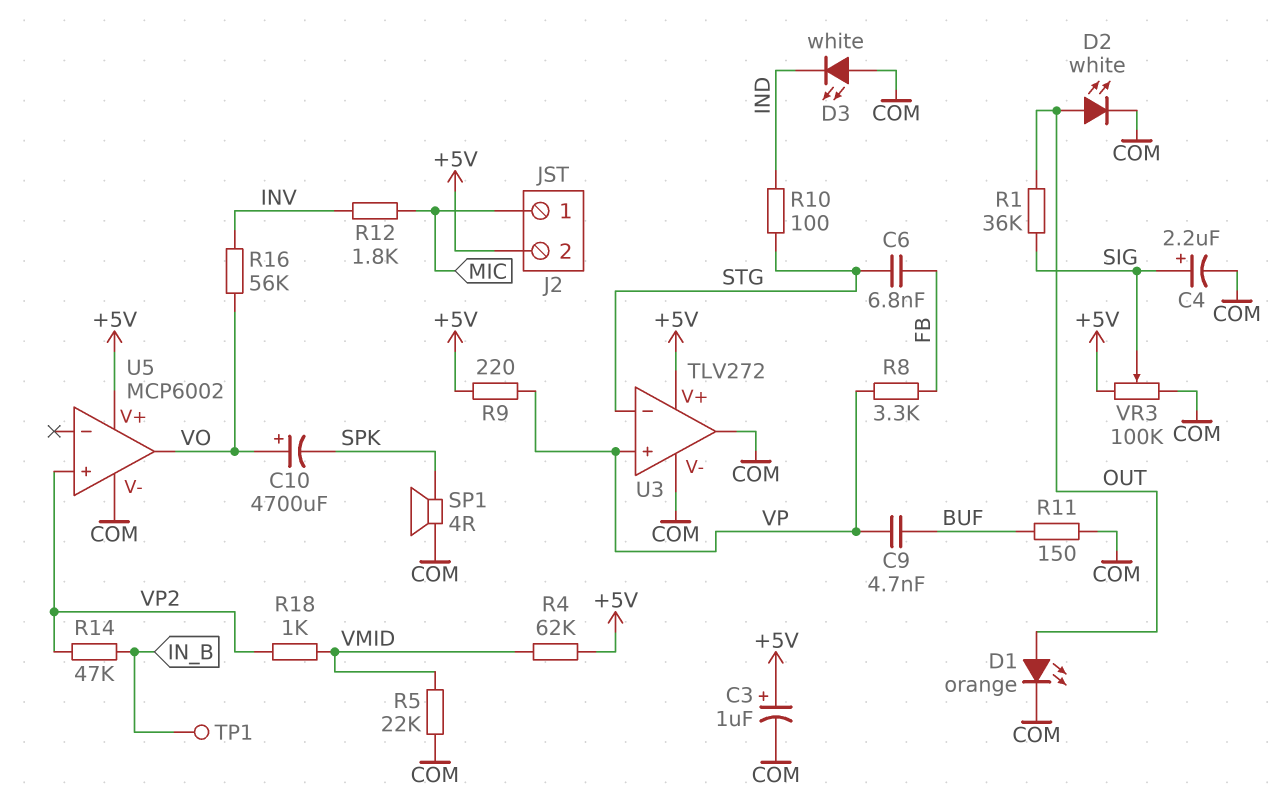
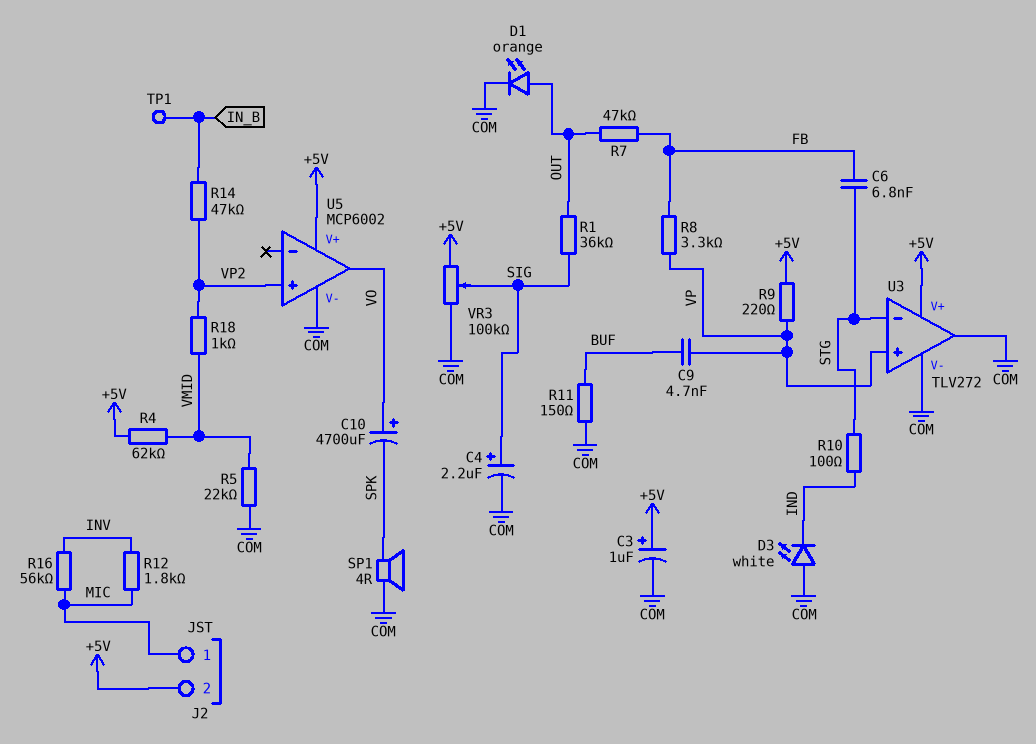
D2: LED white (A OUT, K COM) -> none
R7: none -> 47k (FB, OUT)
R16: 56k (INV, VO) -> 56k (INV, MIC)

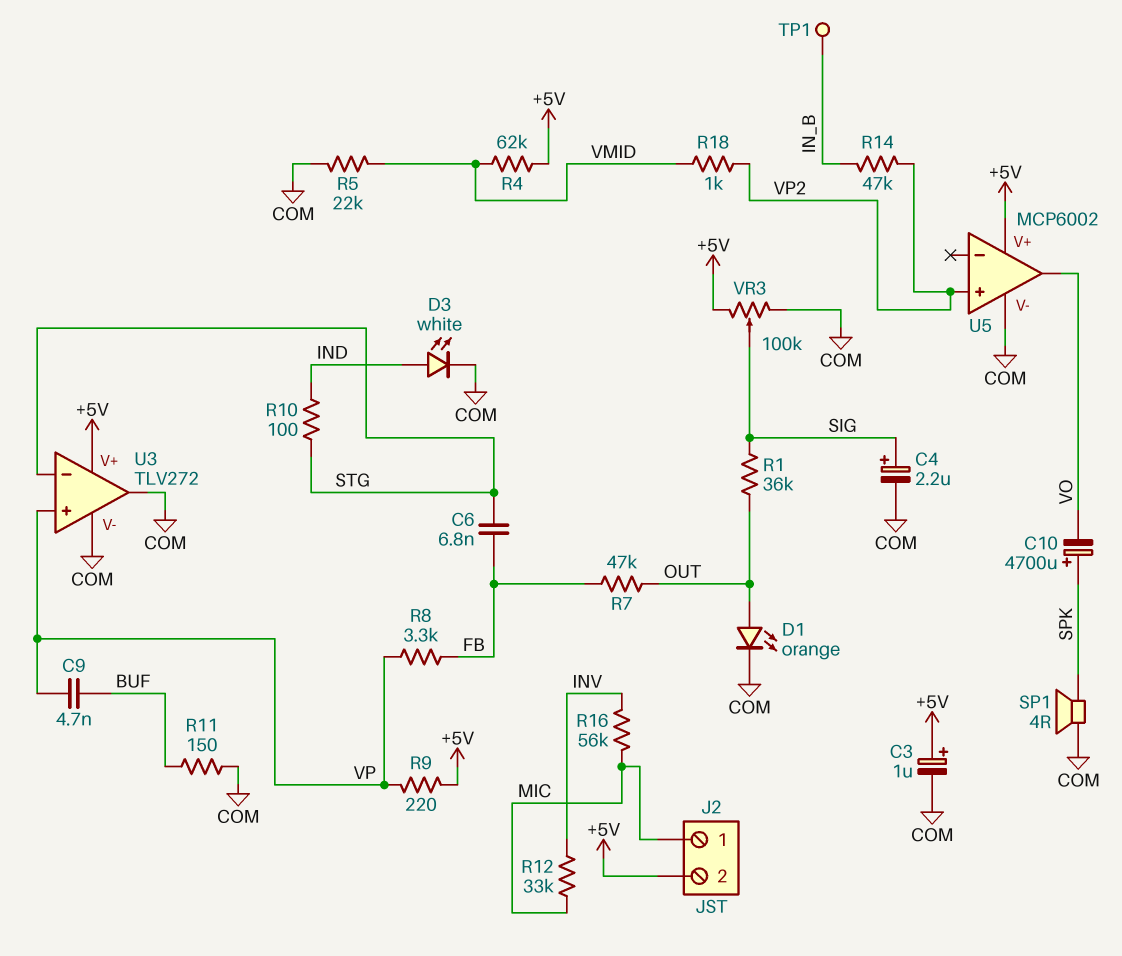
C10: 4700uF (plus VO, minus SPK) -> 4700uF (plus SPK, minus VO)
D3: LED white (A COM, K IND) -> LED white (A IND, K COM)
R12: 1.8k (INV, MIC) -> 33k (INV, MIC)

